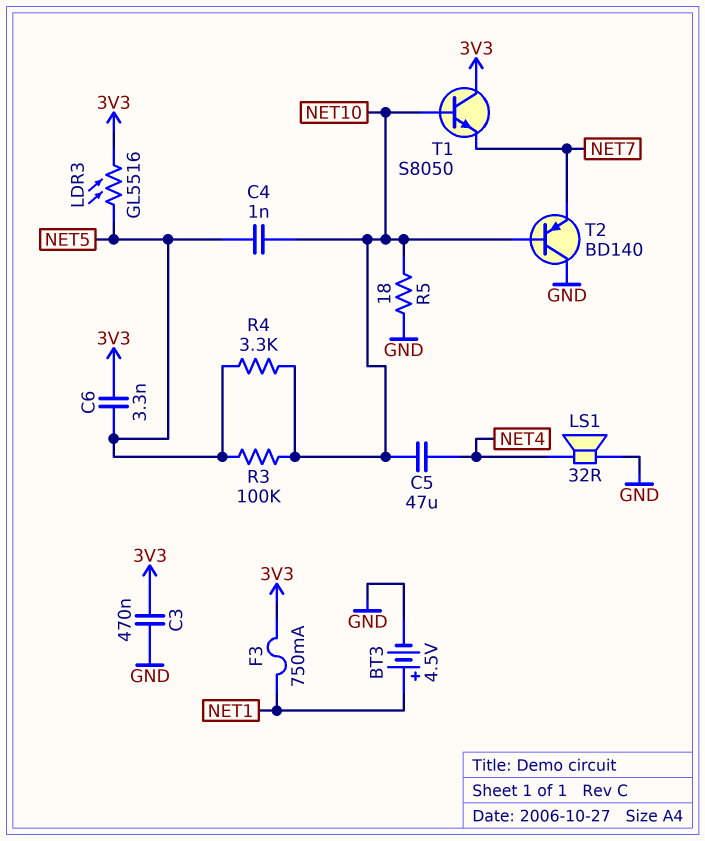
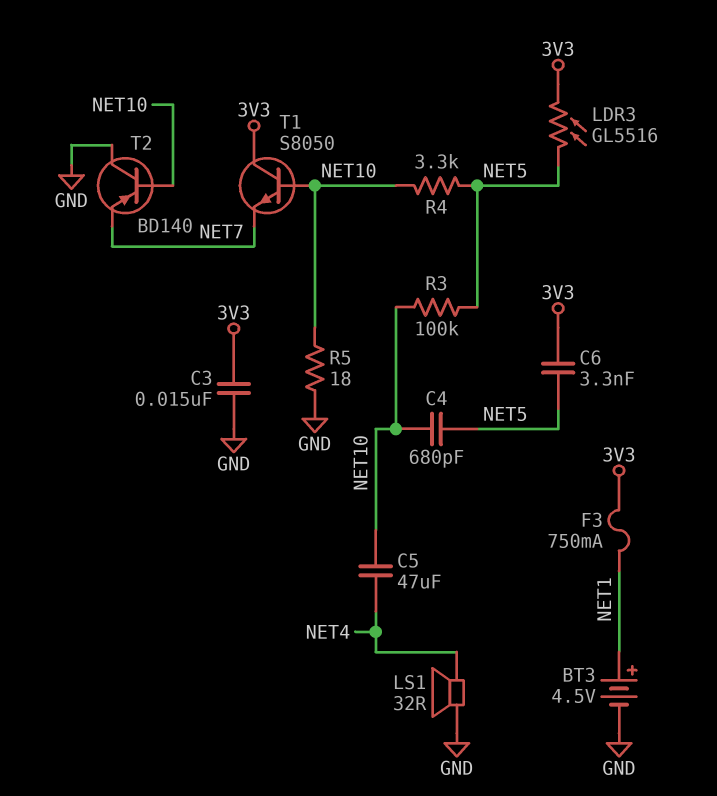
C3: 470nF (3V3, GND) -> 15nF (3V3, GND)
C4: 1nF (NET5, NET10) -> 680pF (NET5, NET10)

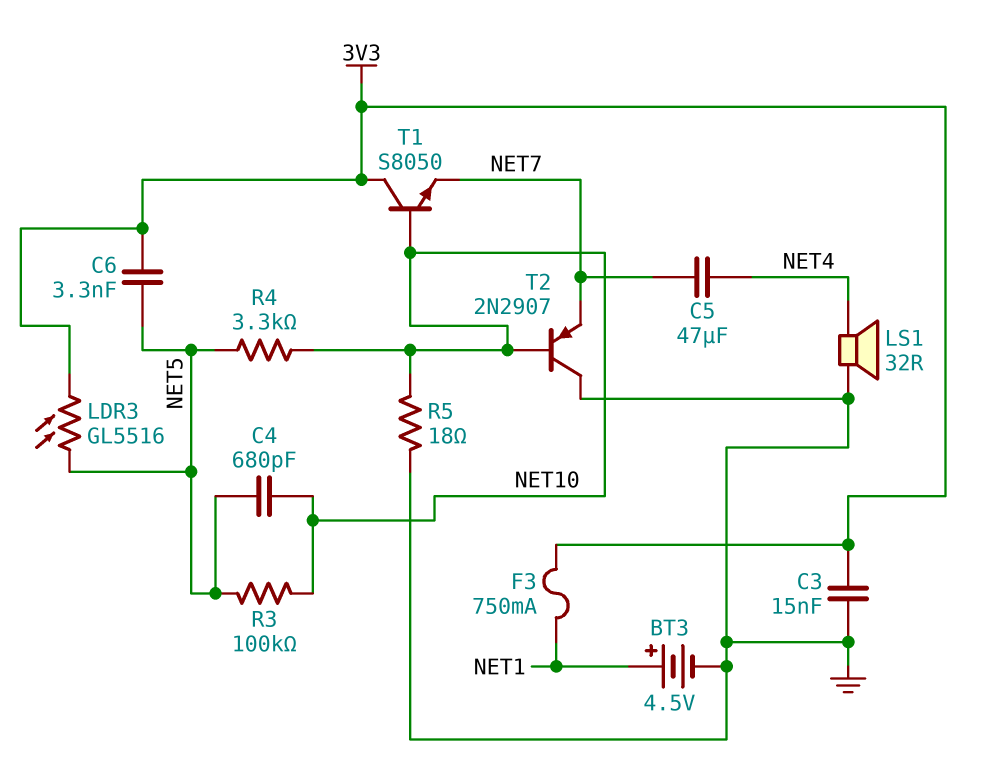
C5: 47uF (NET4, NET10) -> 47uF (NET4, NET7)
T2: PNP BD140 (B NET10, C GND, E NET7) -> PNP 2N2907 (B NET10, C GND, E NET7)

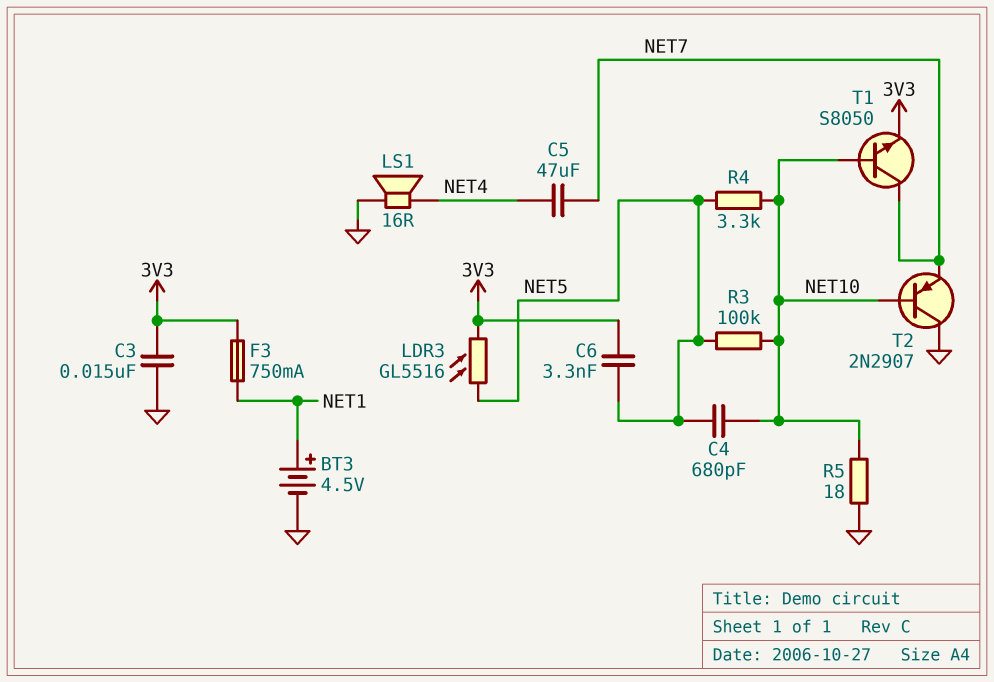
LS1: speaker 32R (GND, NET4) -> speaker 16R (GND, NET4)
T1: NPN S8050 (B NET10, C 3V3, E NET7) -> NPN S8050 (B NET10, C NET7, E 3V3)

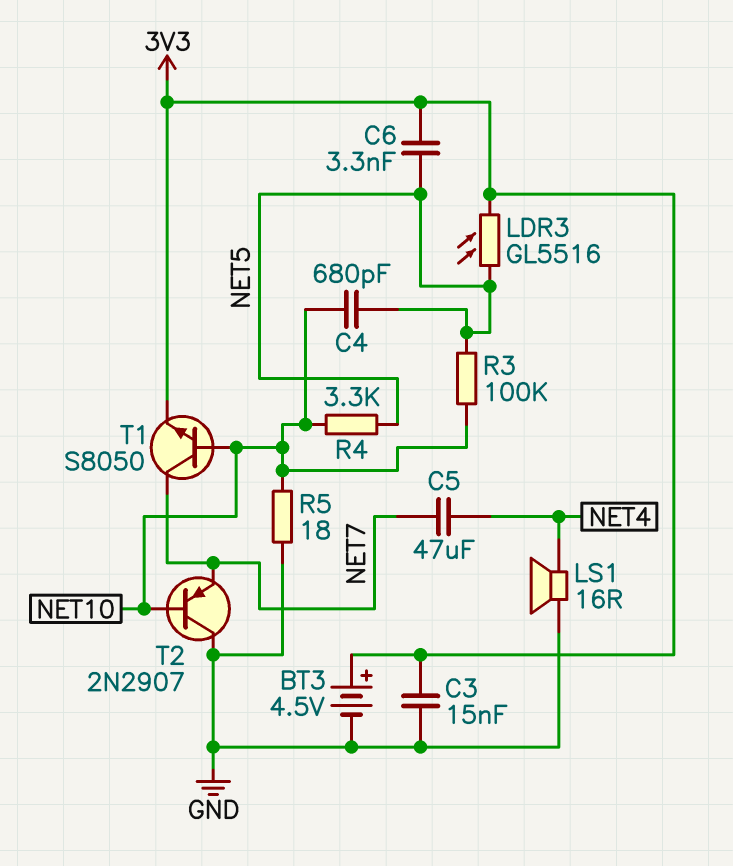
BT3: 4.5V (plus NET1, minus GND) -> 4.5V (plus 3V3, minus GND)
F3: 750mA (3V3, NET1) -> none

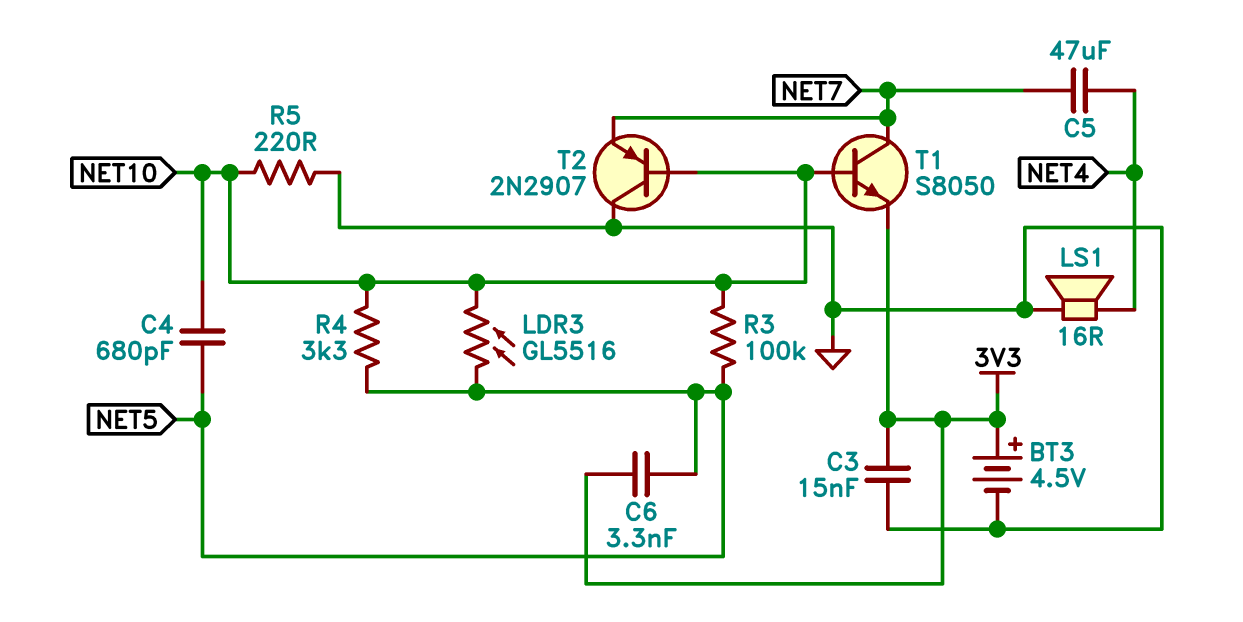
LDR3: GL5516 (3V3, NET5) -> GL5516 (NET5, NET10)
R5: 18 (GND, NET10) -> 220 (GND, NET10)

